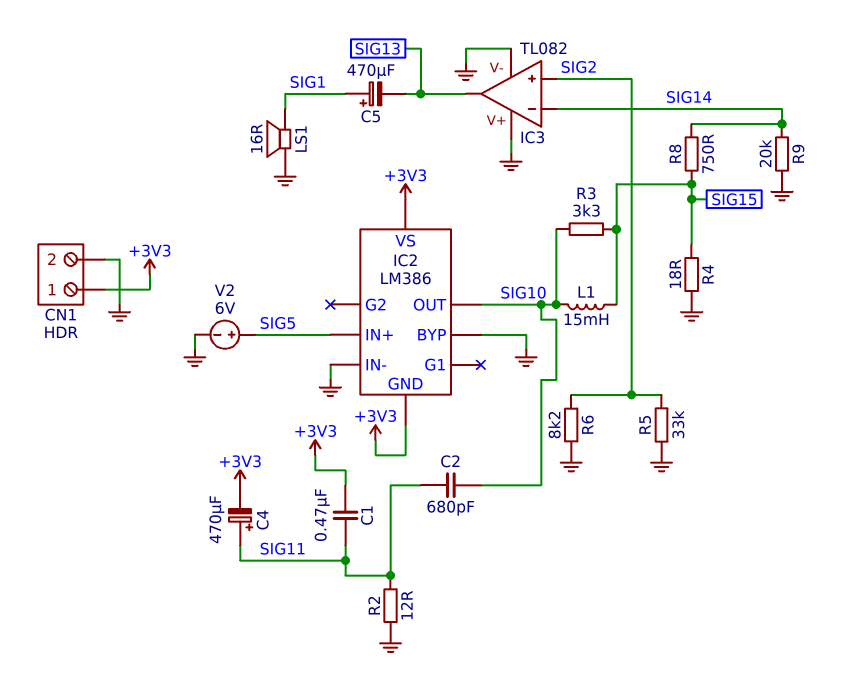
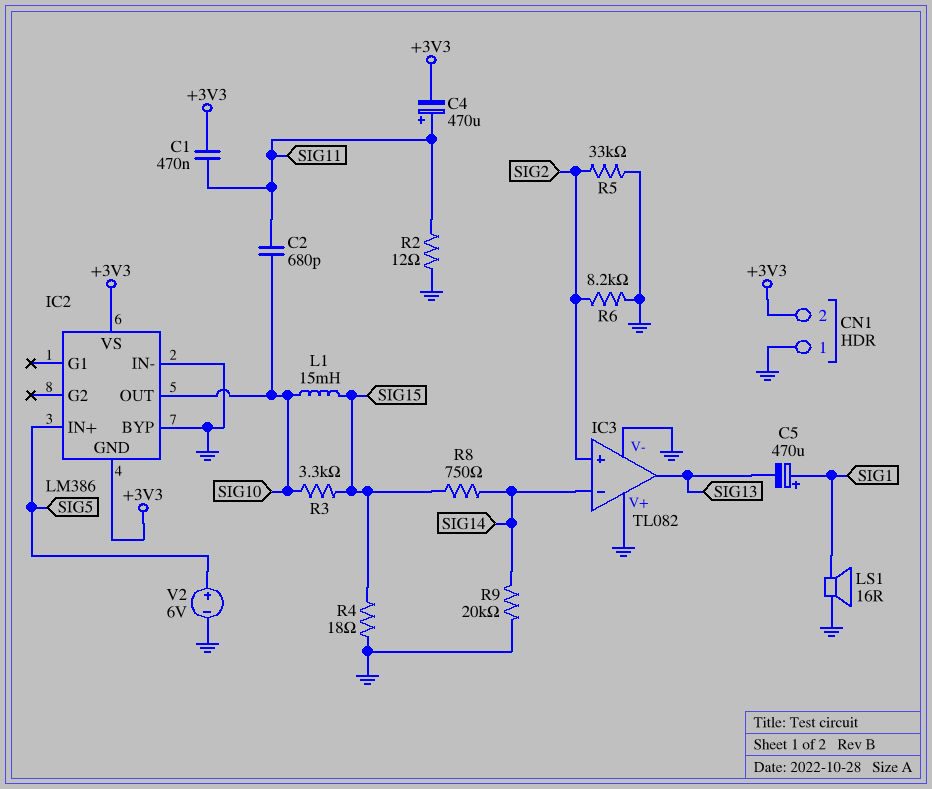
CN1 pin 1: +3V3 -> GND
CN1 pin 2: GND -> +3V3

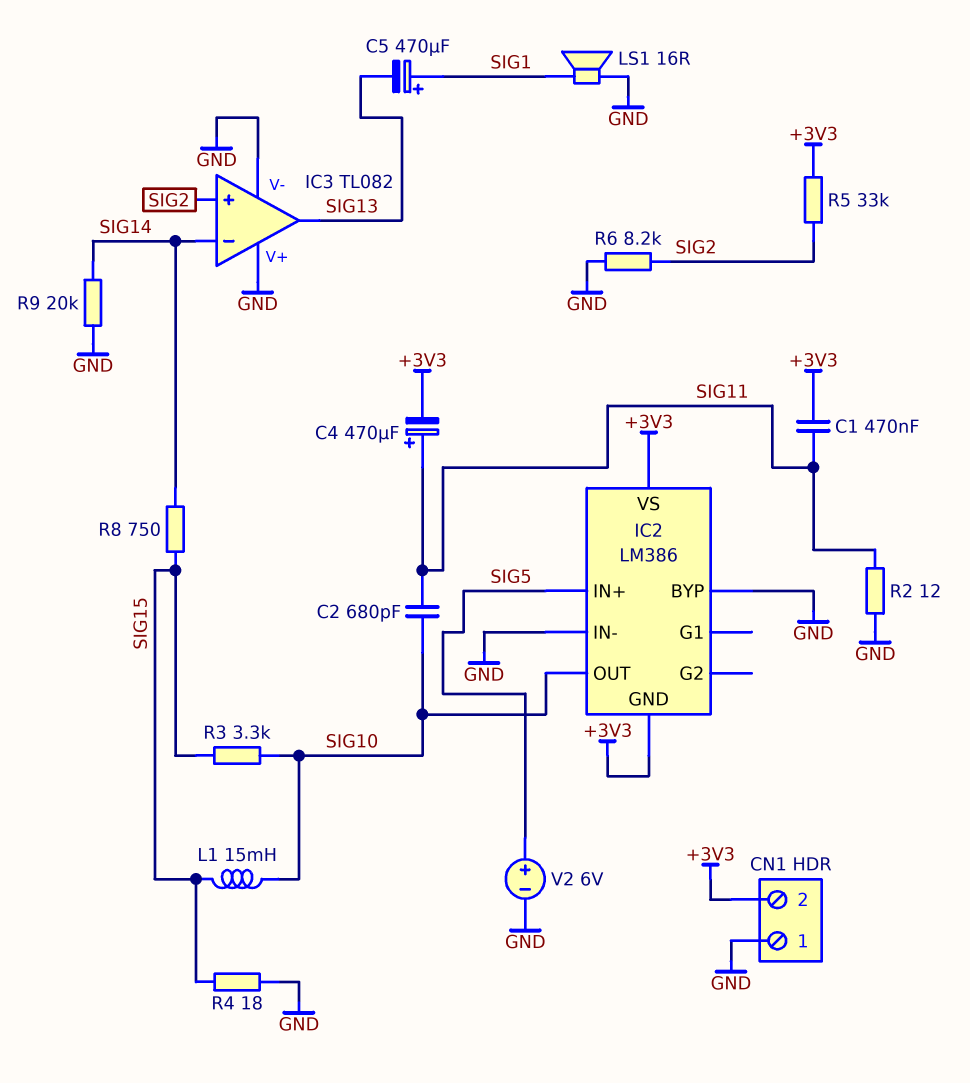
R5: 33k (GND, SIG2) -> 33k (+3V3, SIG2)

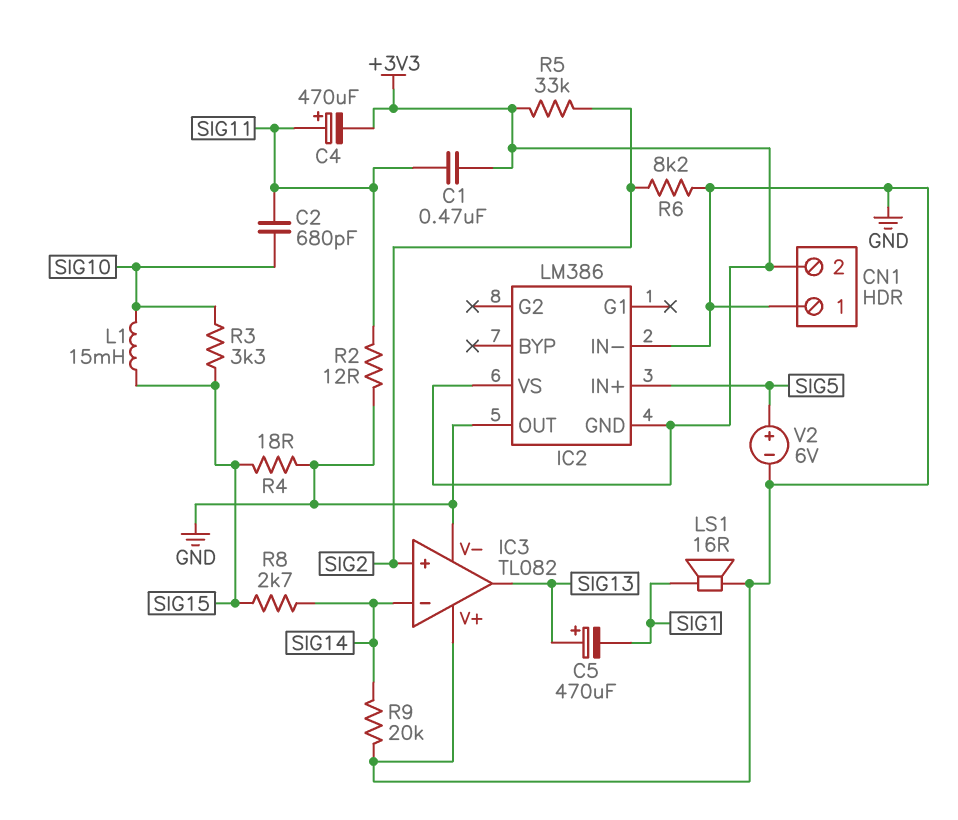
C5: 470uF (plus SIG1, minus SIG13) -> 470uF (plus SIG13, minus SIG1)
IC2 pin BYP: GND -> none
IC2 pin OUT: SIG10 -> GND
R8: 750 (SIG14, SIG15) -> 2.7k (SIG14, SIG15)

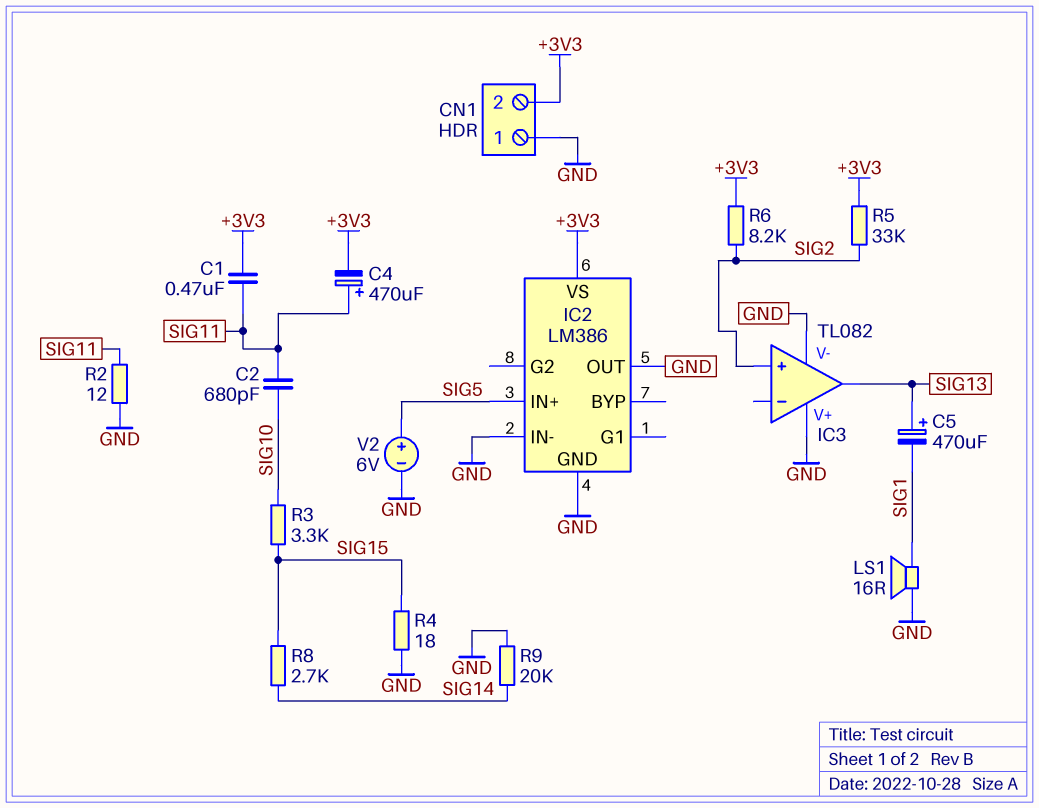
IC2 pin GND: +3V3 -> GND
IC3 pin in-: SIG14 -> none
L1: 15mH (SIG10, SIG15) -> none
R6: 8.2k (GND, SIG2) -> 8.2k (+3V3, SIG2)

